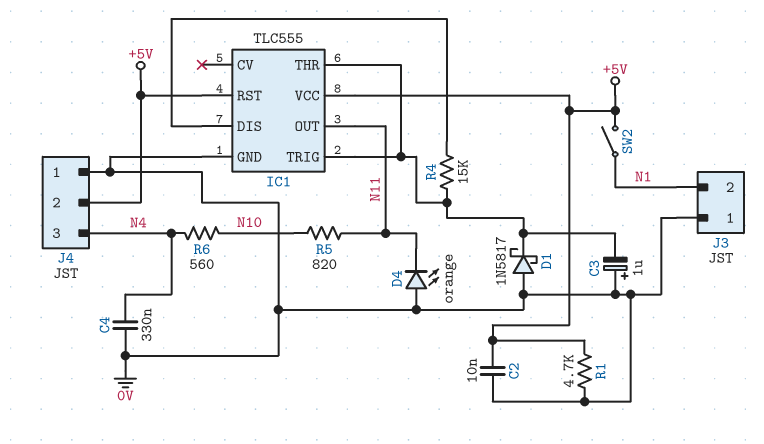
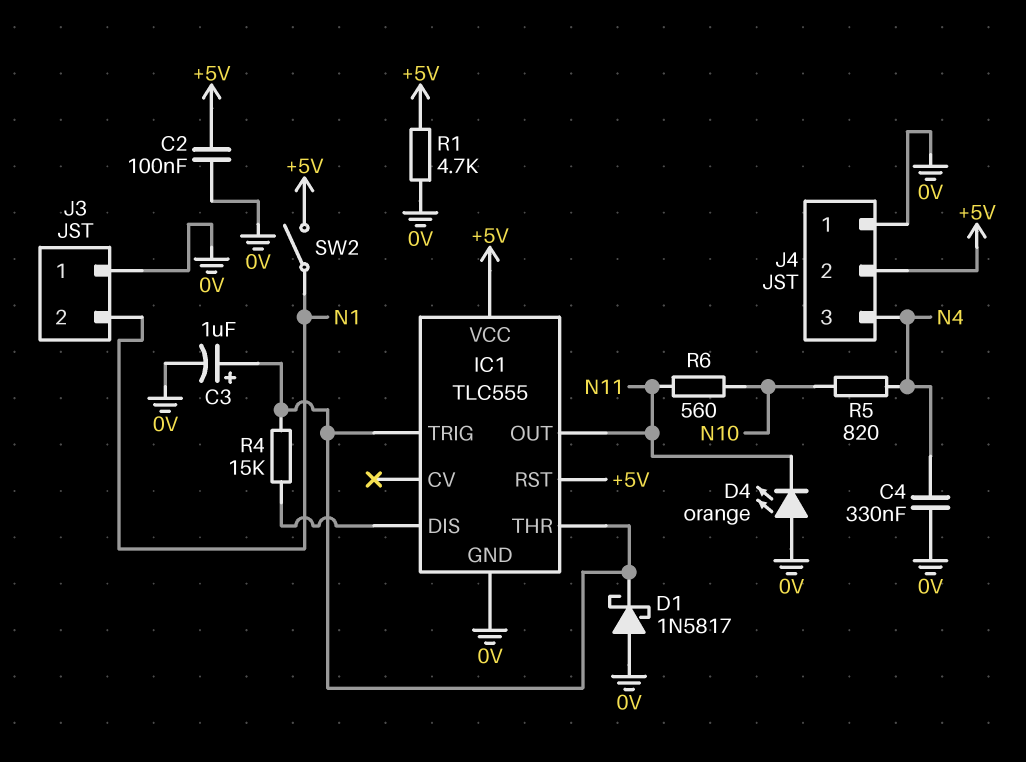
C2: 10nF (+5V, 0V) -> 100nF (+5V, 0V)
C3: 1uF (plus 0V, minus IC1/THR) -> 1uF (plus IC1/THR, minus 0V)
R5: 820 (N10, N11) -> 820 (N4, N10)
R6: 560 (N4, N10) -> 560 (N10, N11)

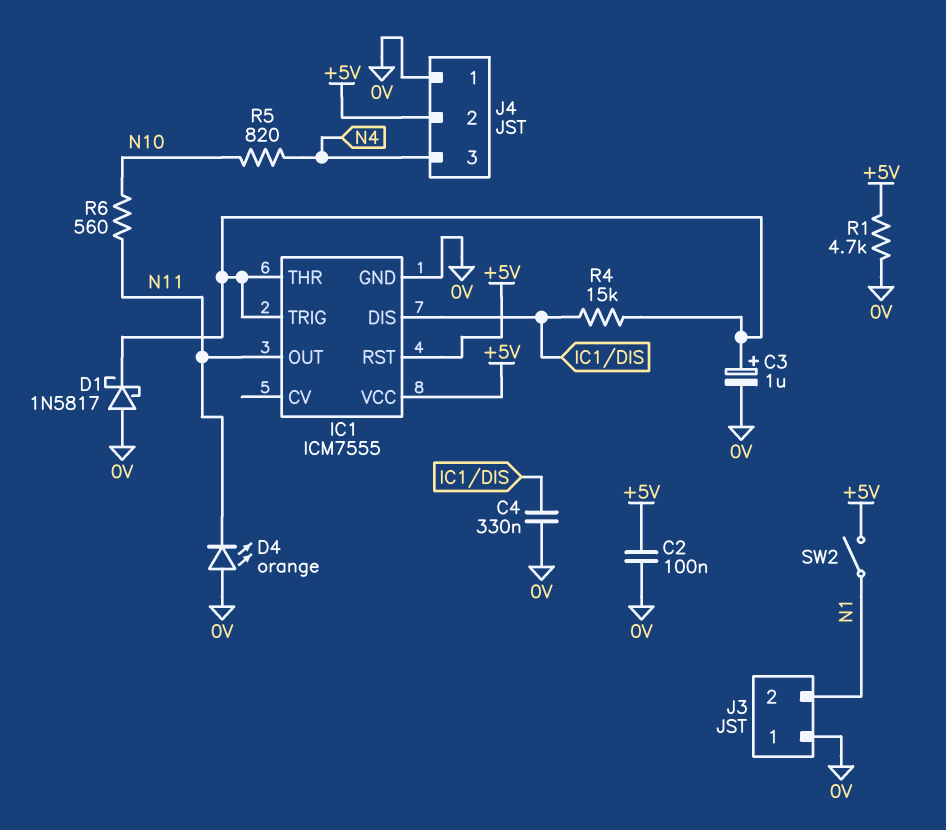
C4: 330nF (0V, N4) -> 330nF (0V, IC1/DIS)
IC1: TLC555 -> ICM7555

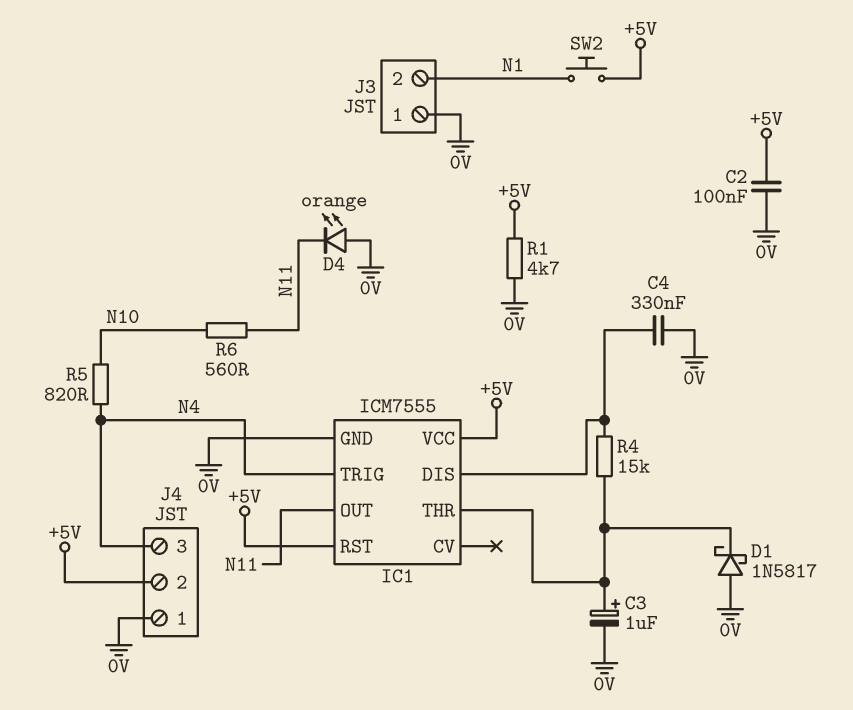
IC1 pin TRIG: IC1/THR -> N4
SW2: switch (+5V, N1) -> button (+5V, N1)

